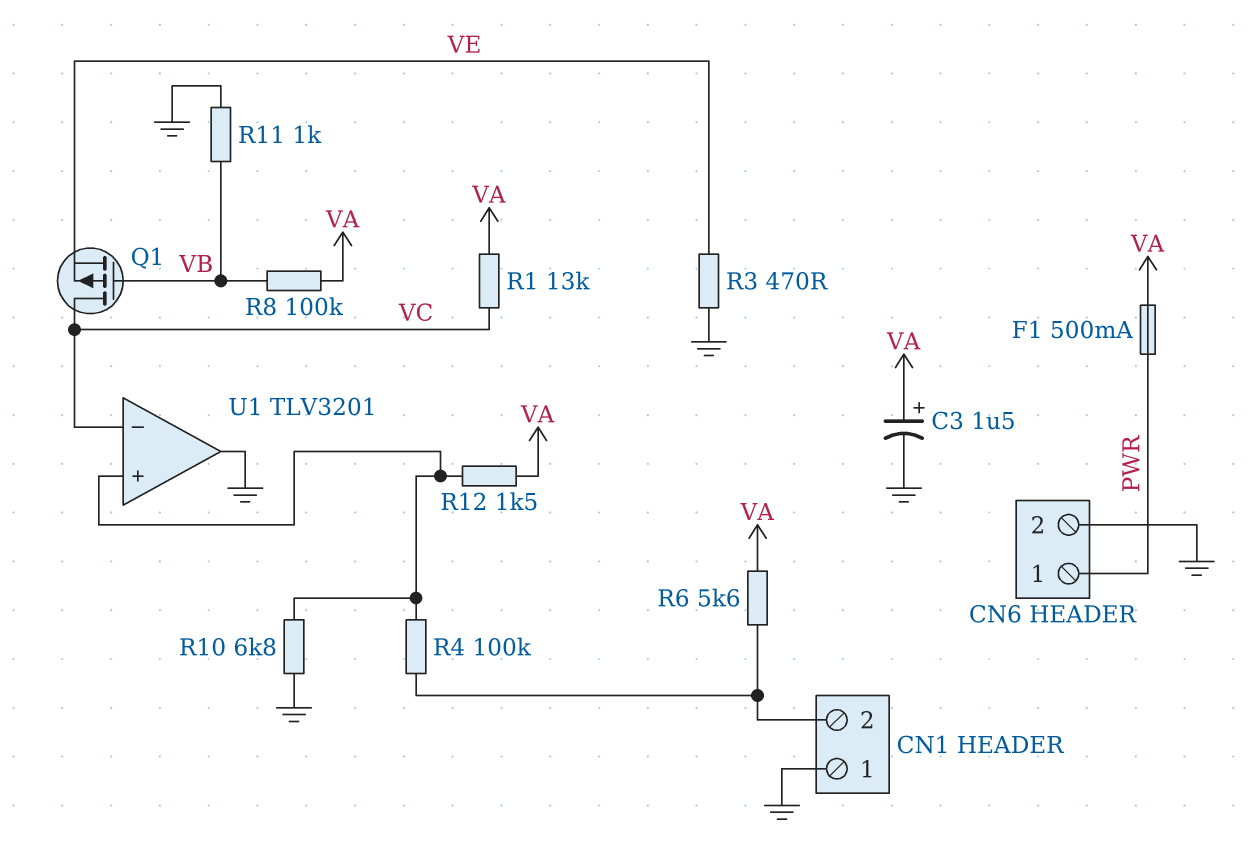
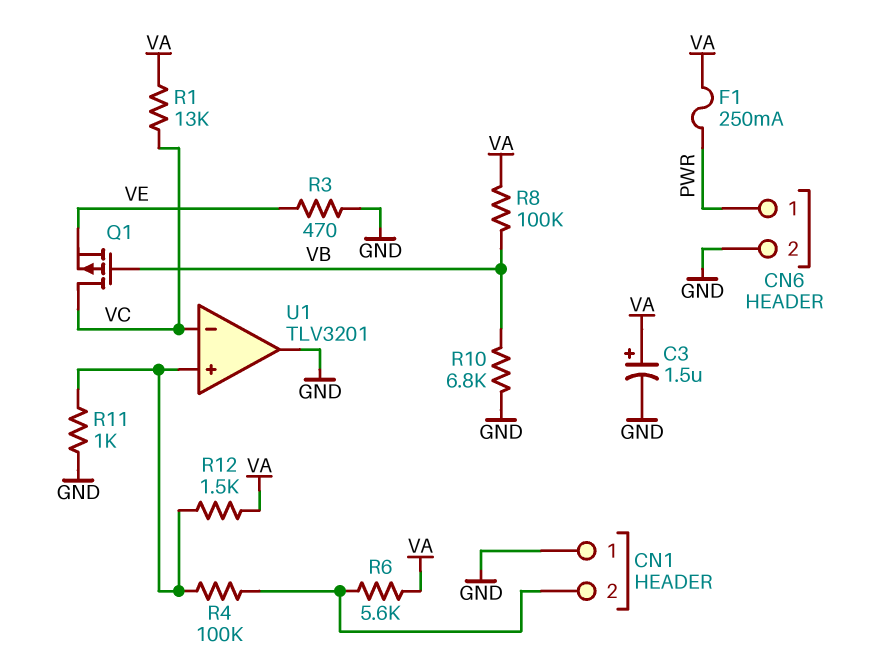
F1: 500mA (PWR, VA) -> 250mA (PWR, VA)
R10: 6.8k (GND, U1/in+) -> 6.8k (GND, VB)
R11: 1k (GND, VB) -> 1k (GND, U1/in+)

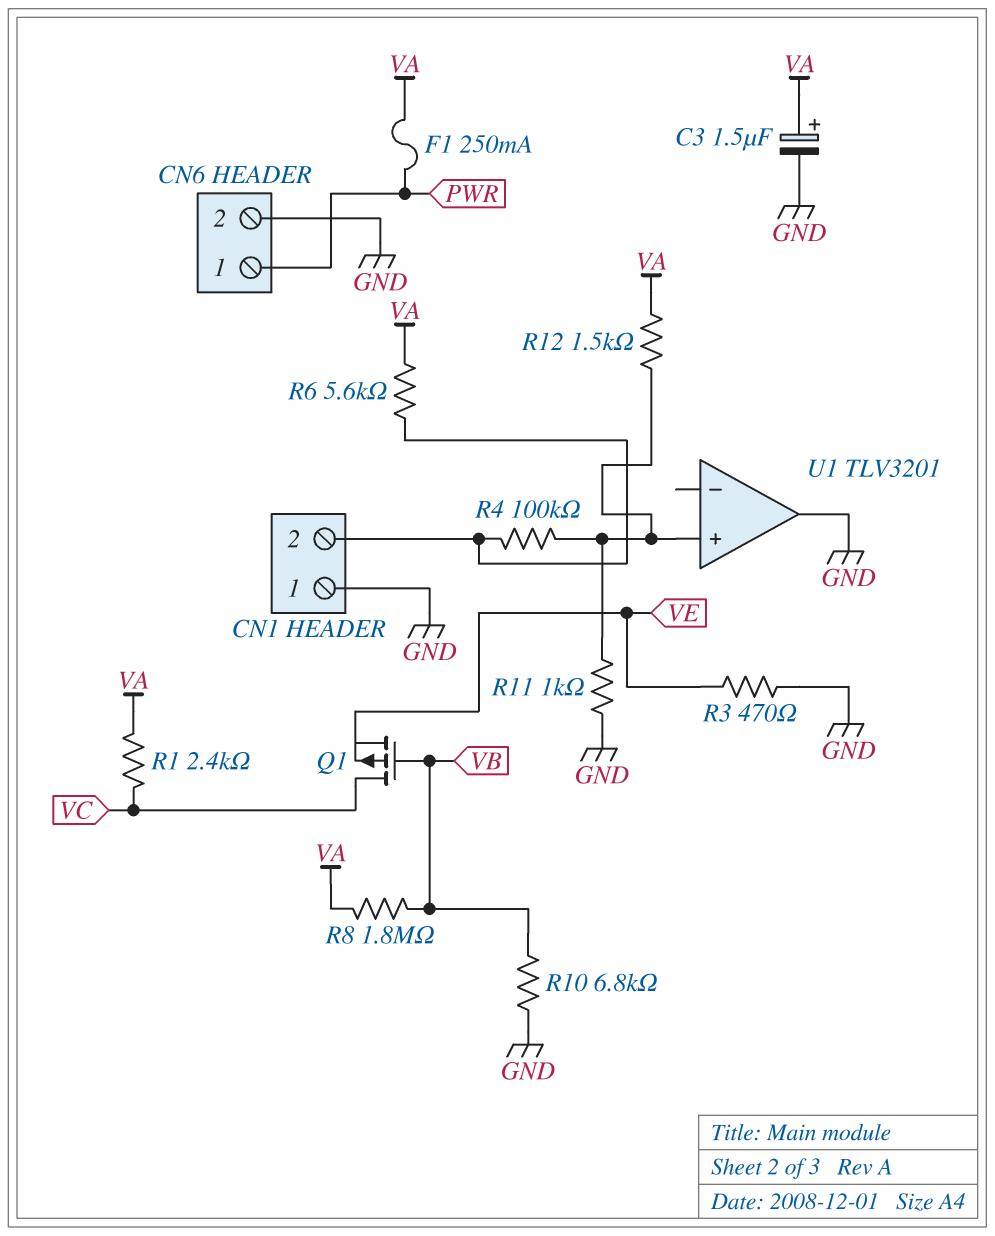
R1: 13k (VA, VC) -> 2.4k (VA, VC)
R8: 100k (VA, VB) -> 1.8M (VA, VB)
U1 pin in-: VC -> none

